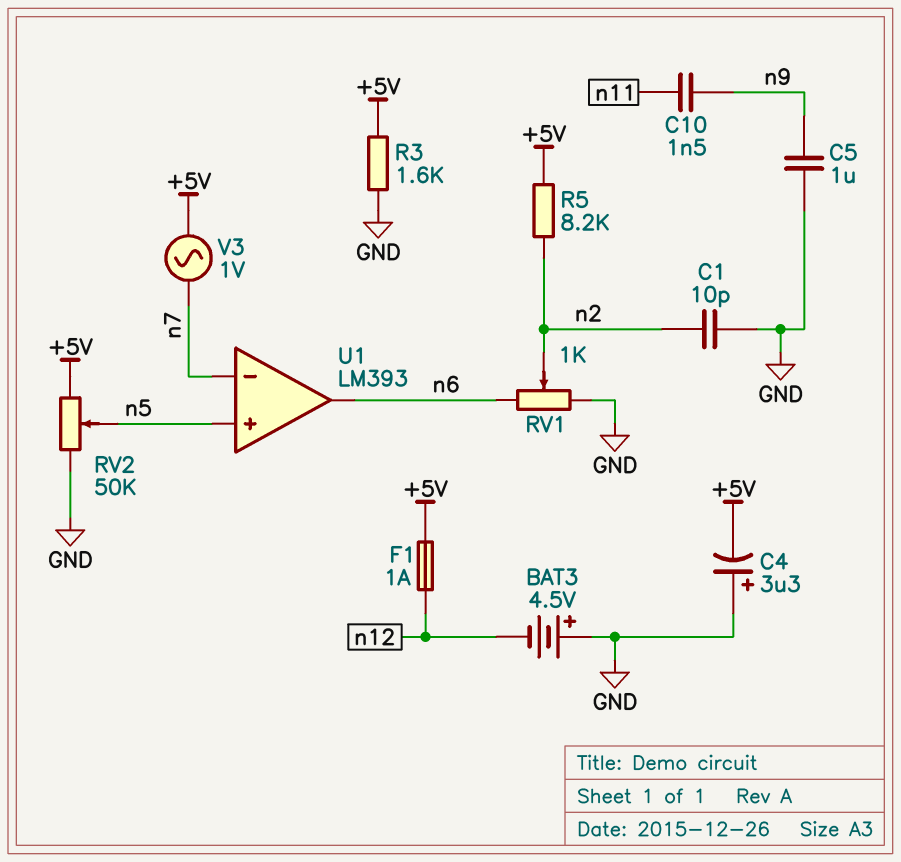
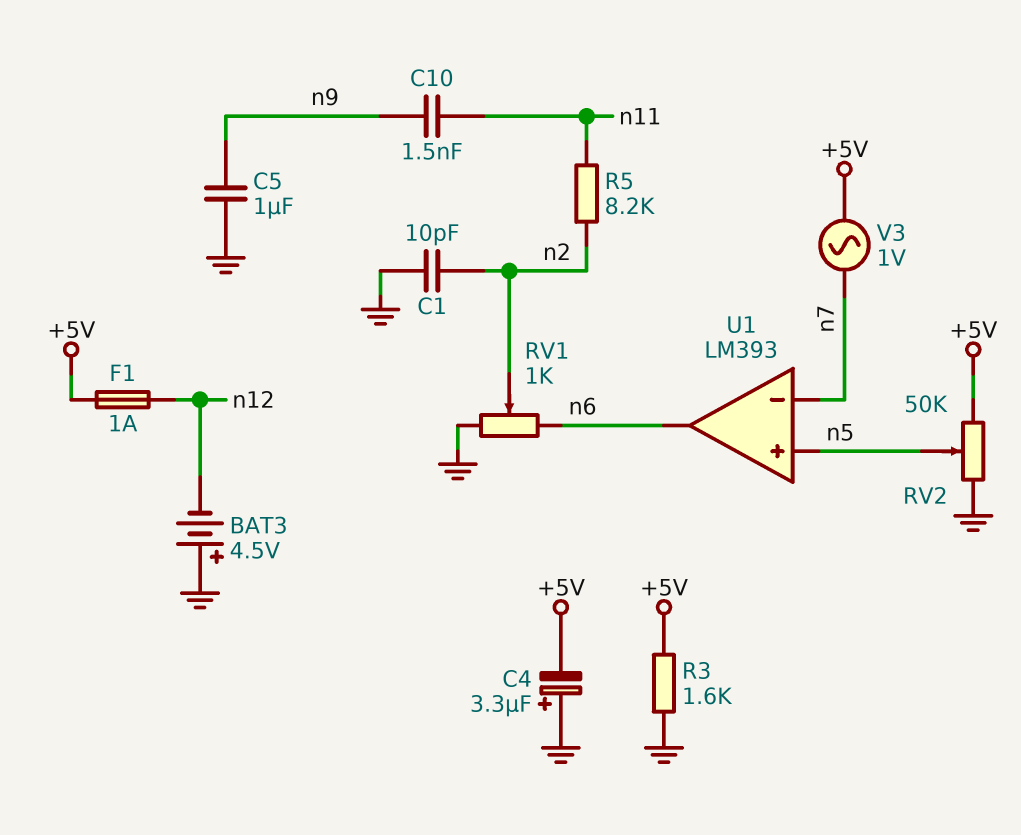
R5: 8.2k (+5V, n2) -> 8.2k (n2, n11)

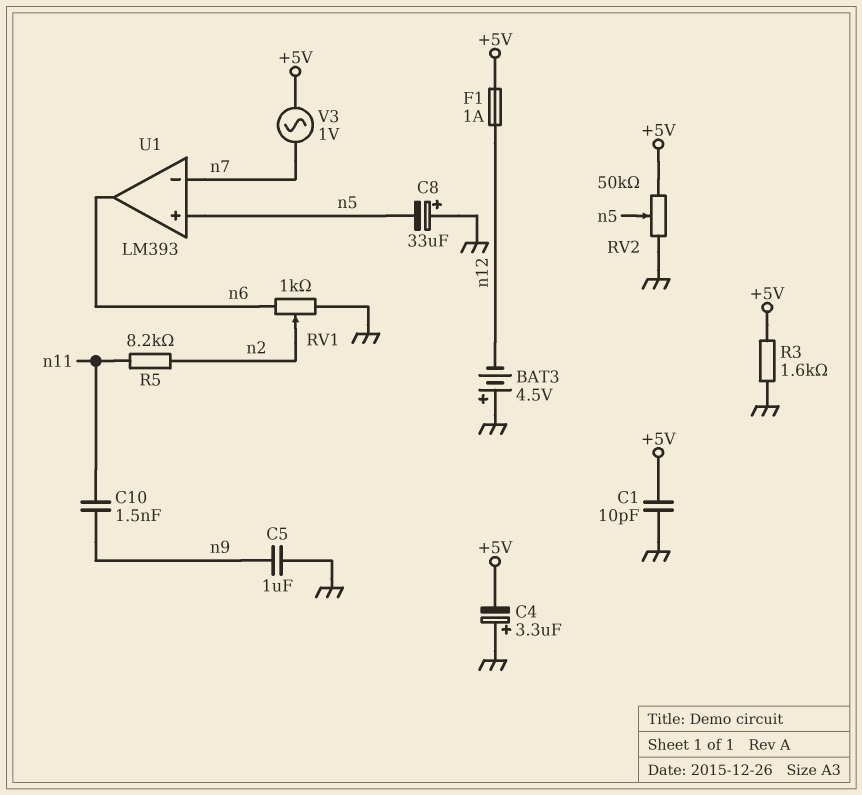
C1: 10pF (GND, n2) -> 10pF (+5V, GND)
C8: none -> 33uF (plus GND, minus n5)

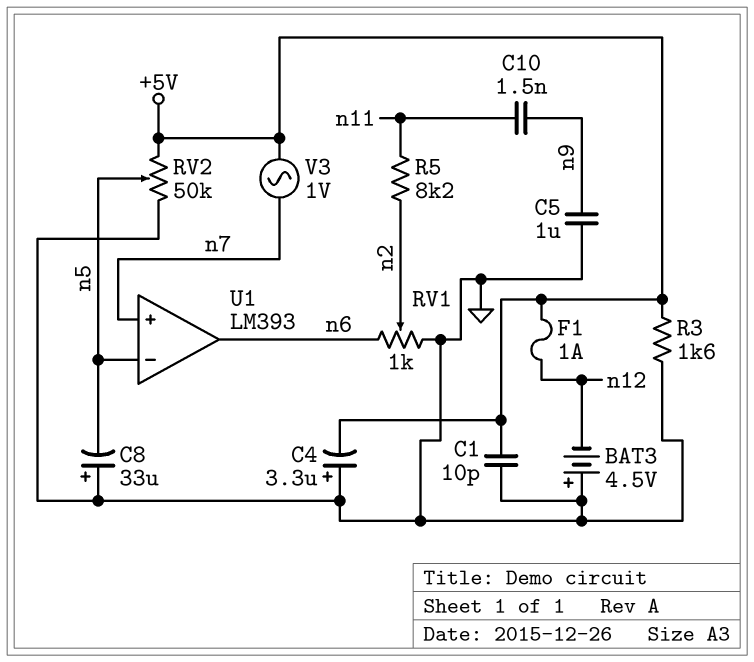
U1 pin in+: n5 -> n7
U1 pin in-: n7 -> n5

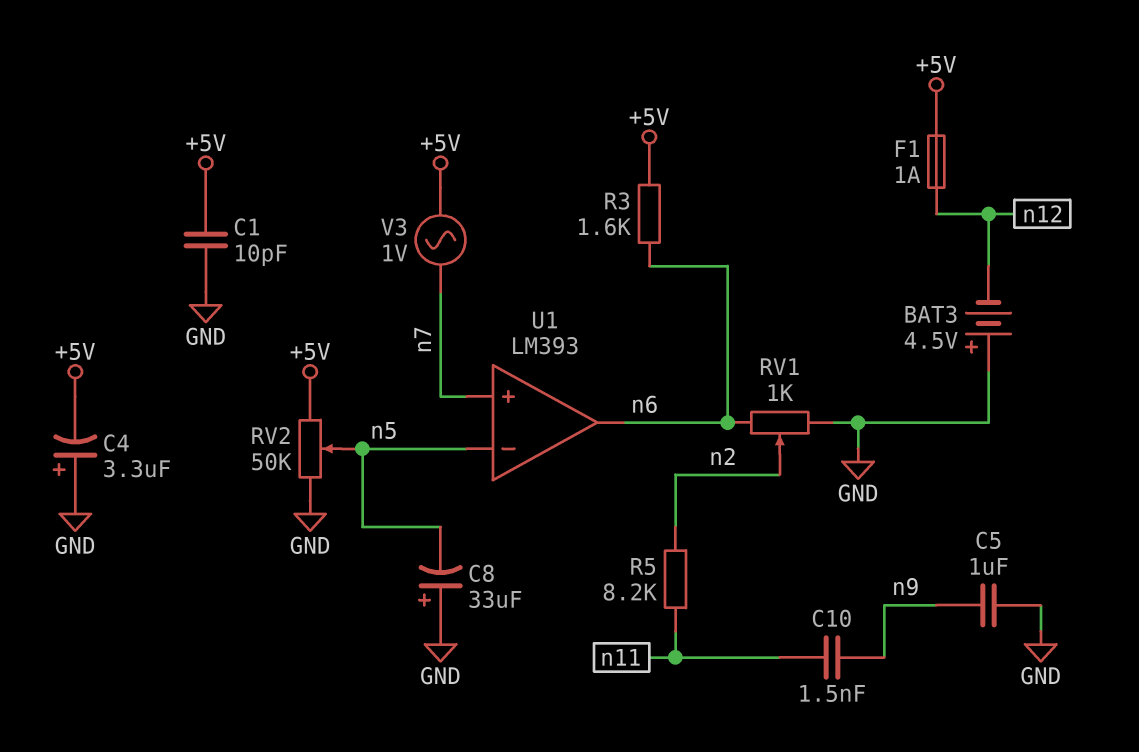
R3: 1.6k (+5V, GND) -> 1.6k (+5V, n6)

